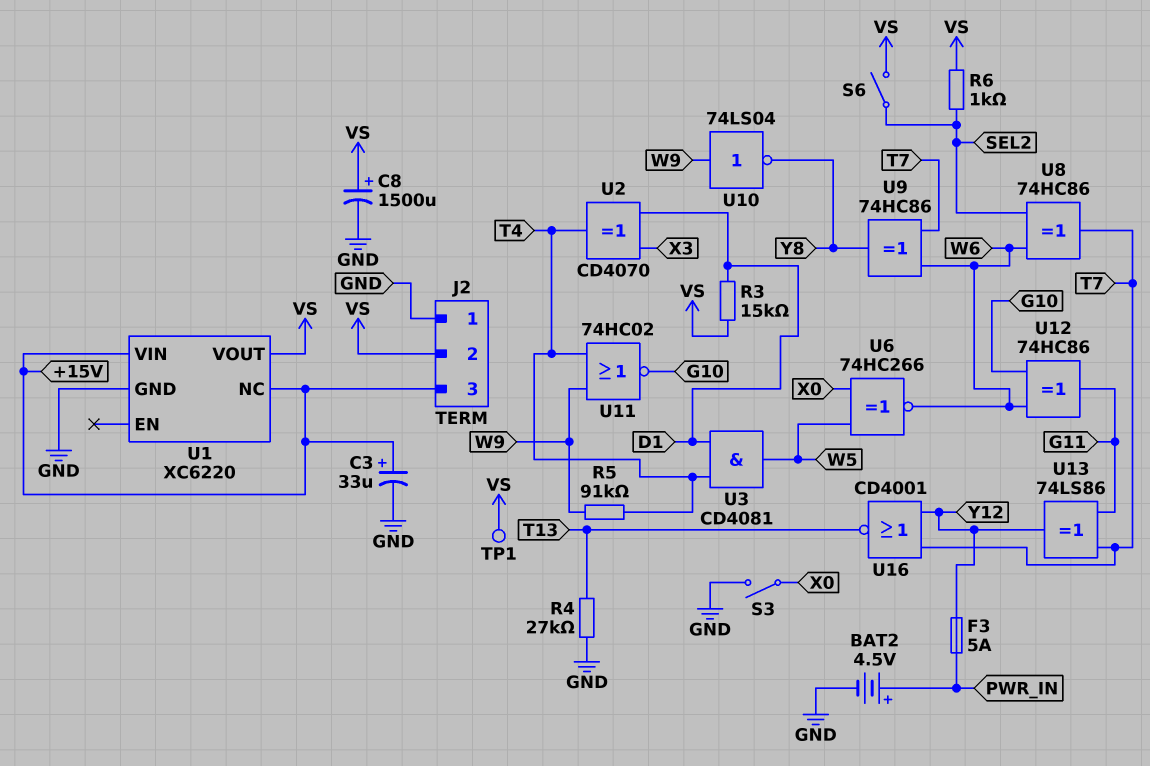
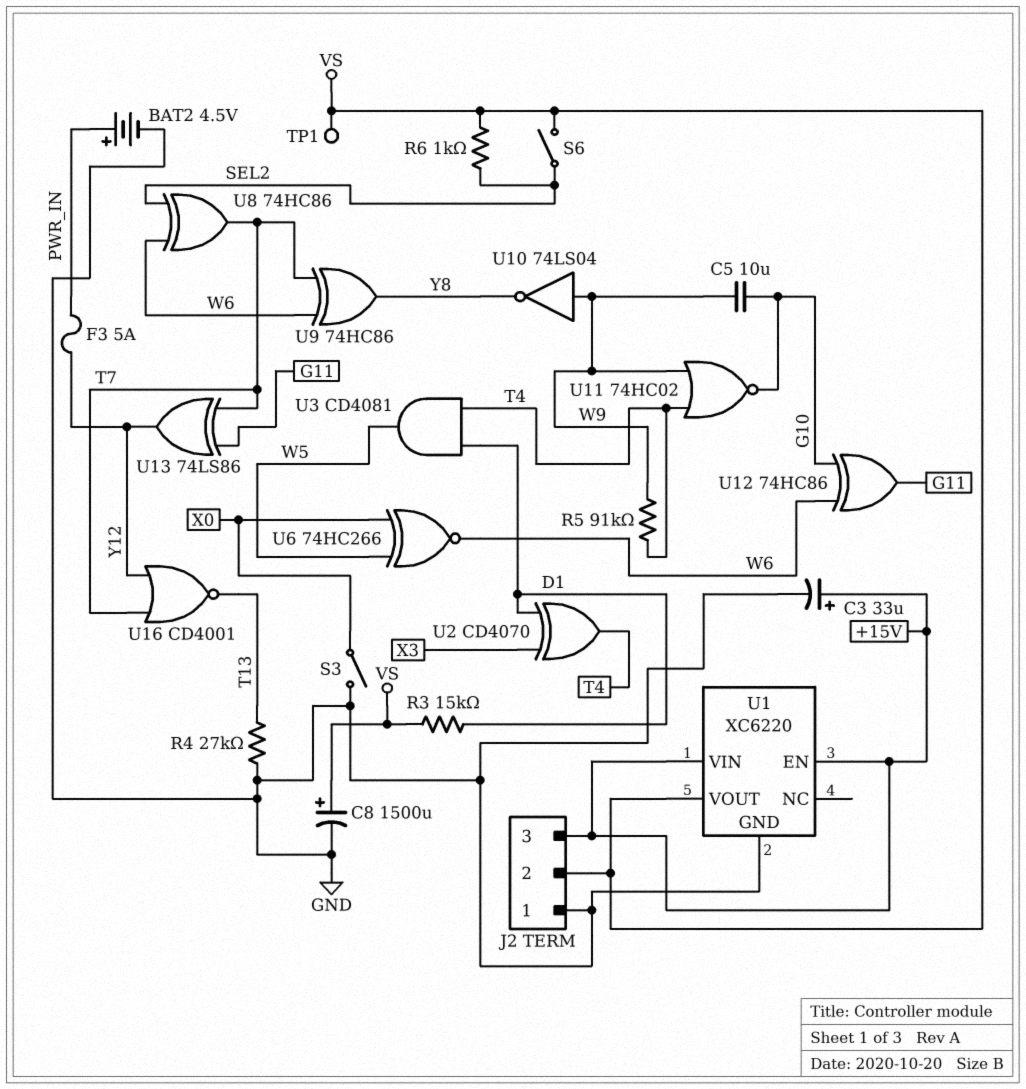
C5: none -> 10uF (G10, W9)
U1 pin EN: none -> +15V
U1 pin NC: +15V -> none

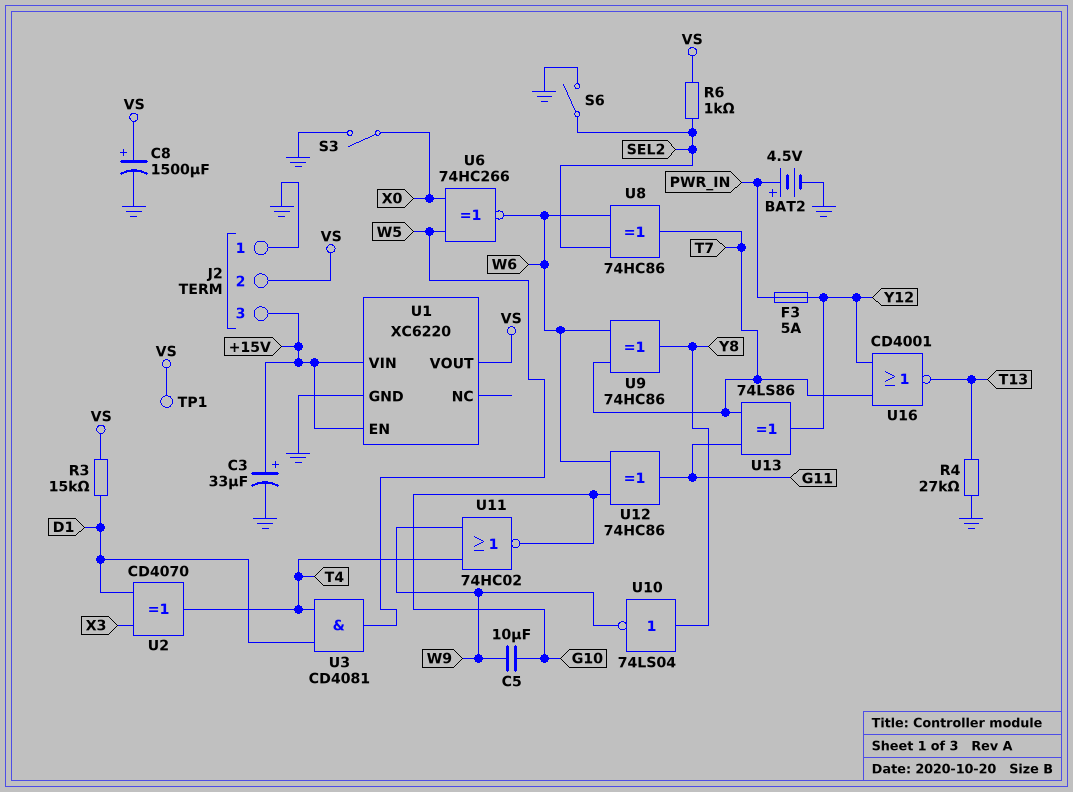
R5: 91k (T4, W9) -> none
S6: switch (SEL2, VS) -> switch (GND, SEL2)
U10: NOT 74LS04 (in W9, out Y8) -> NOT 74LS04 (in Y8, out W9)

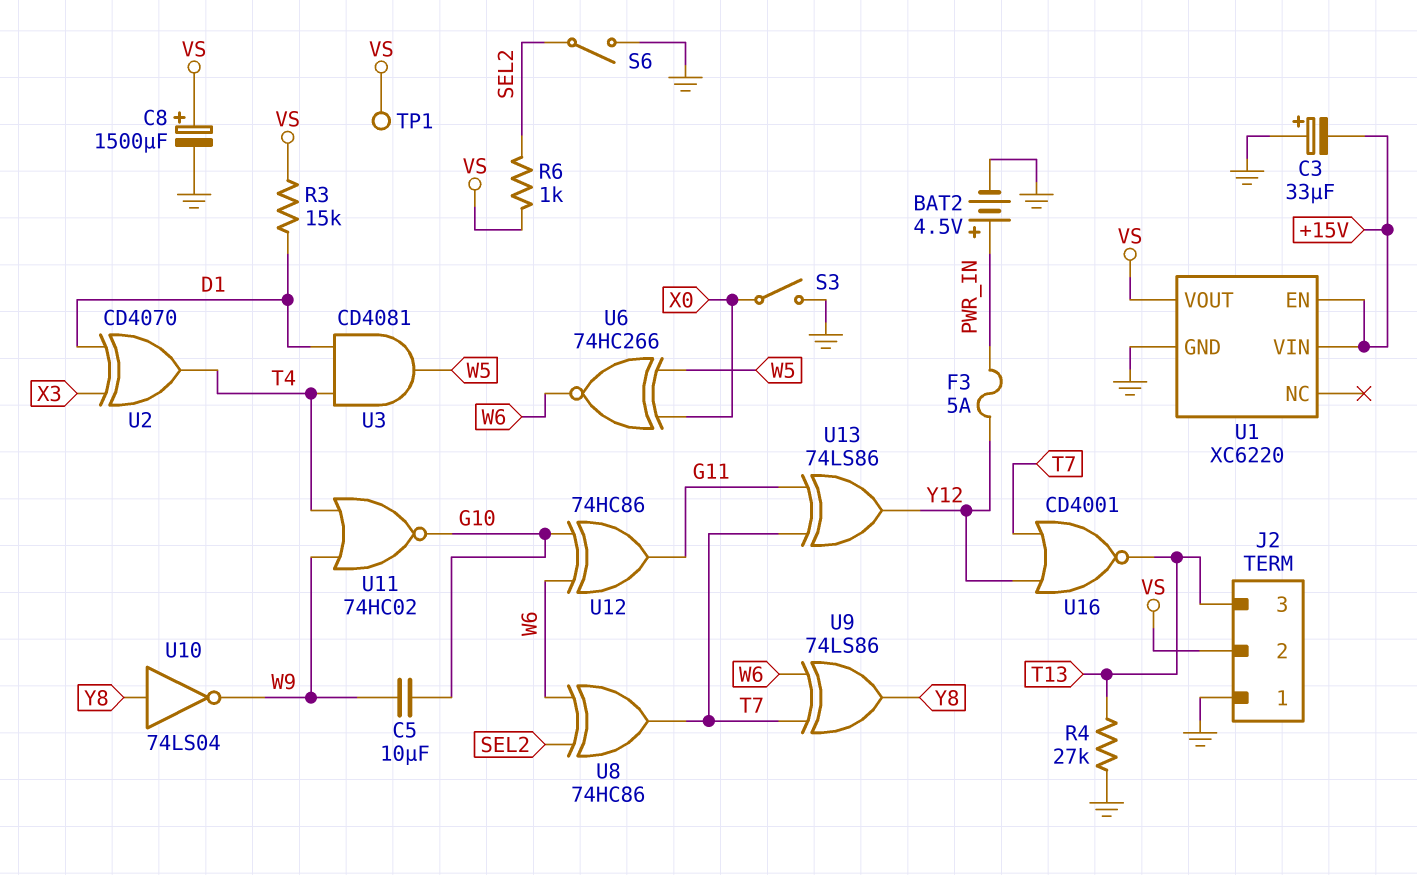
C3: 33uF (plus +15V, minus GND) -> 33uF (plus GND, minus +15V)
J2 pin 3: +15V -> T13
U9: XOR 74HC86 (in T7, in W6, out Y8) -> XOR 74LS86 (in T7, in W6, out Y8)

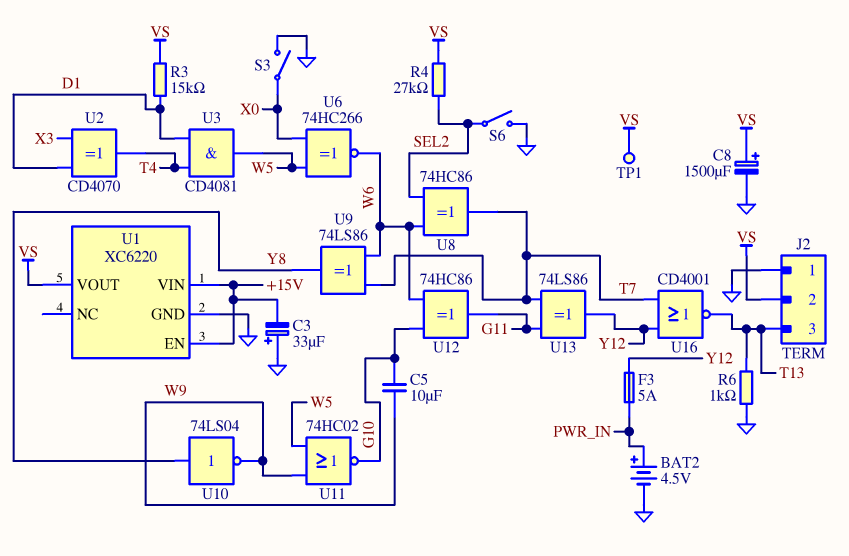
R4: 27k (GND, T13) -> 27k (SEL2, VS)
R6: 1k (SEL2, VS) -> 1k (GND, T13)
U11: NOR 74HC02 (in T4, in W9, out G10) -> NOR 74HC02 (in W5, in W9, out G10)

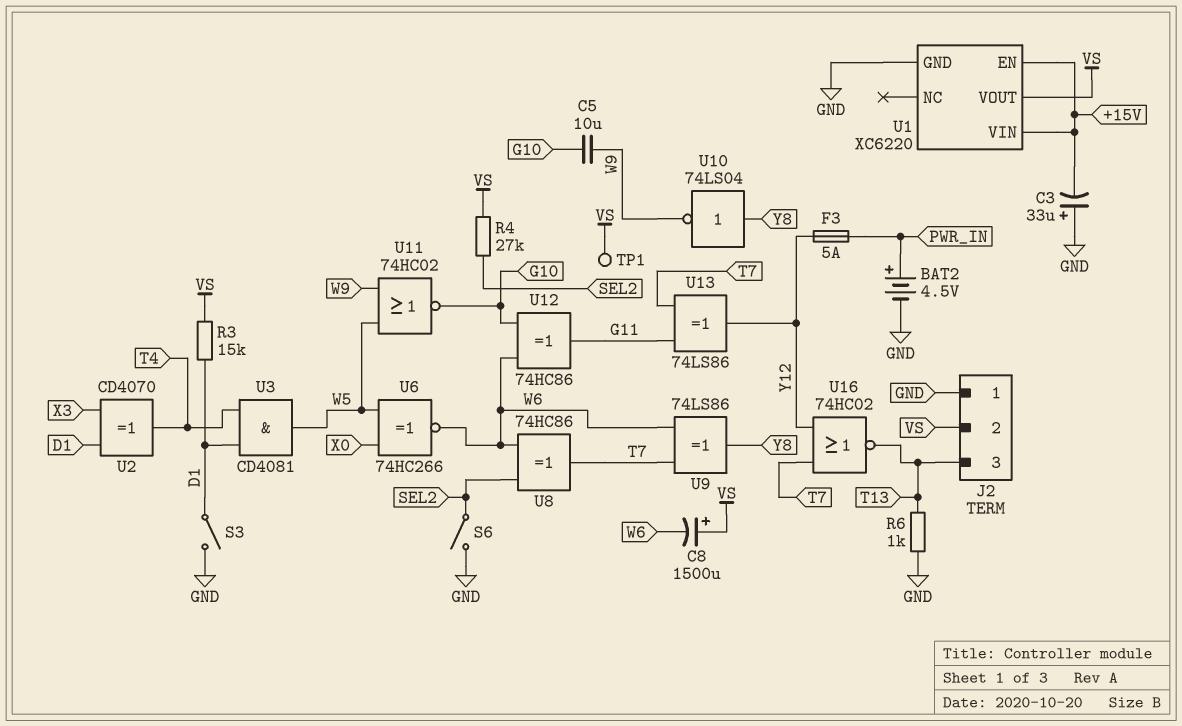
C8: 1500uF (plus VS, minus GND) -> 1500uF (plus VS, minus W6)
S3: switch (GND, X0) -> switch (D1, GND)
U16: NOR CD4001 (in T7, in Y12, out T13) -> NOR 74HC02 (in T7, in Y12, out T13)

